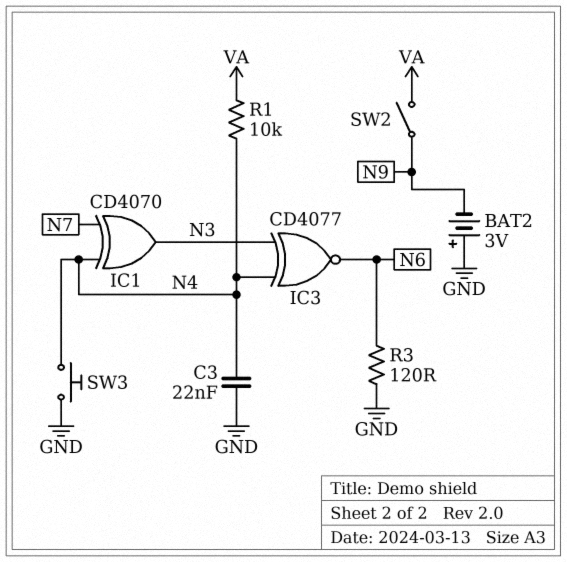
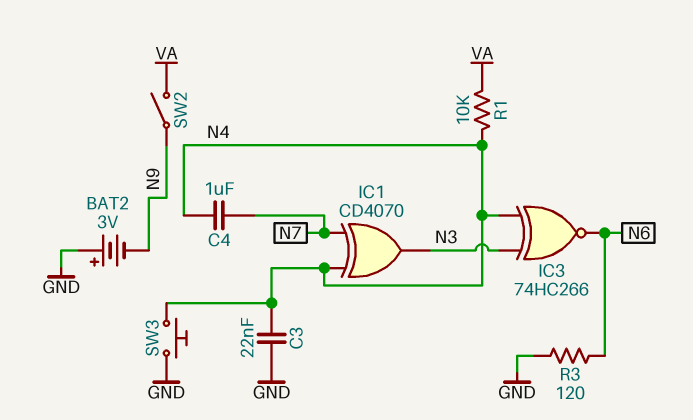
C4: none -> 1uF (N4, N7)
IC3: XNOR CD4077 (in N3, in N4, out N6) -> XNOR 74HC266 (in N3, in N4, out N6)

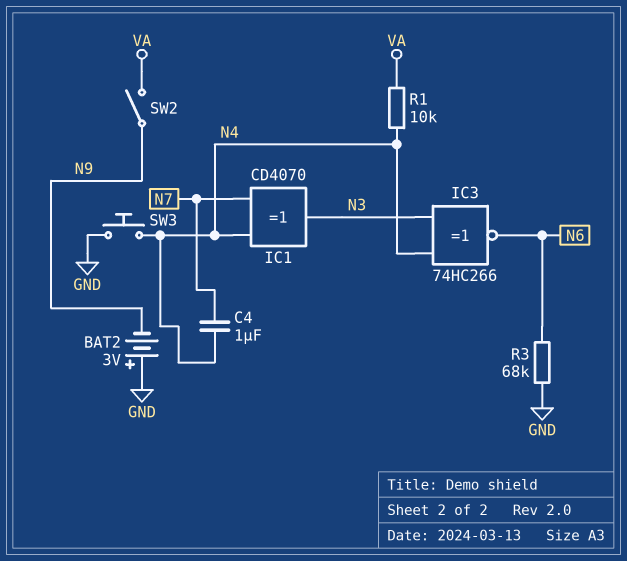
C3: 22nF (GND, N4) -> none
R3: 120 (GND, N6) -> 68k (GND, N6)

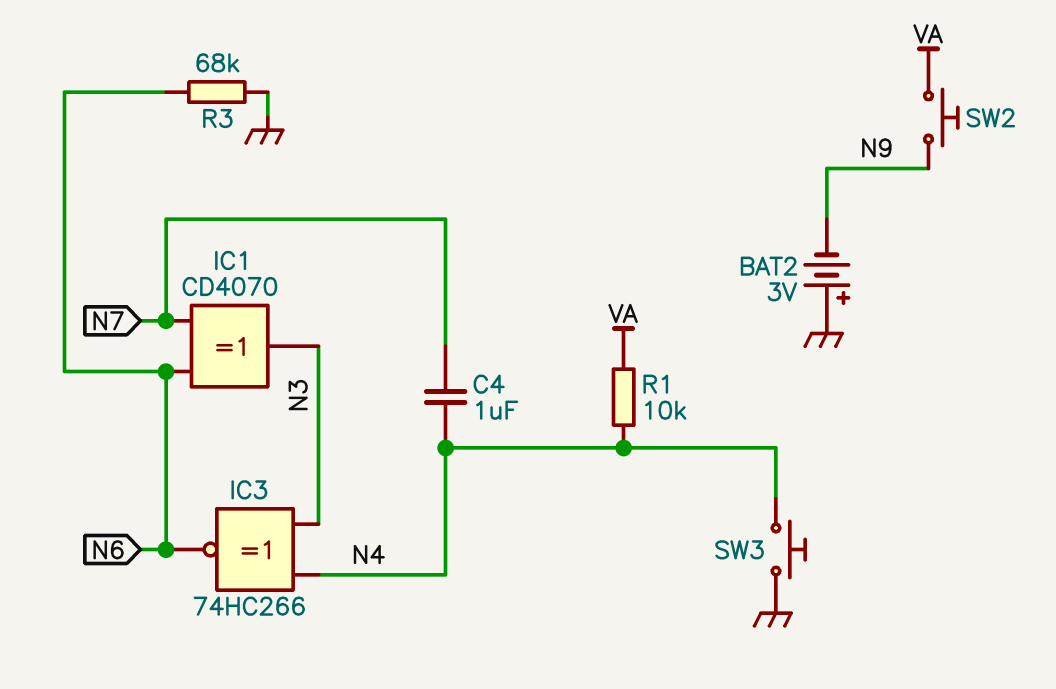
IC1: XOR CD4070 (in N4, in N7, out N3) -> XOR CD4070 (in N6, in N7, out N3)
SW2: switch (N9, VA) -> button (N9, VA)

